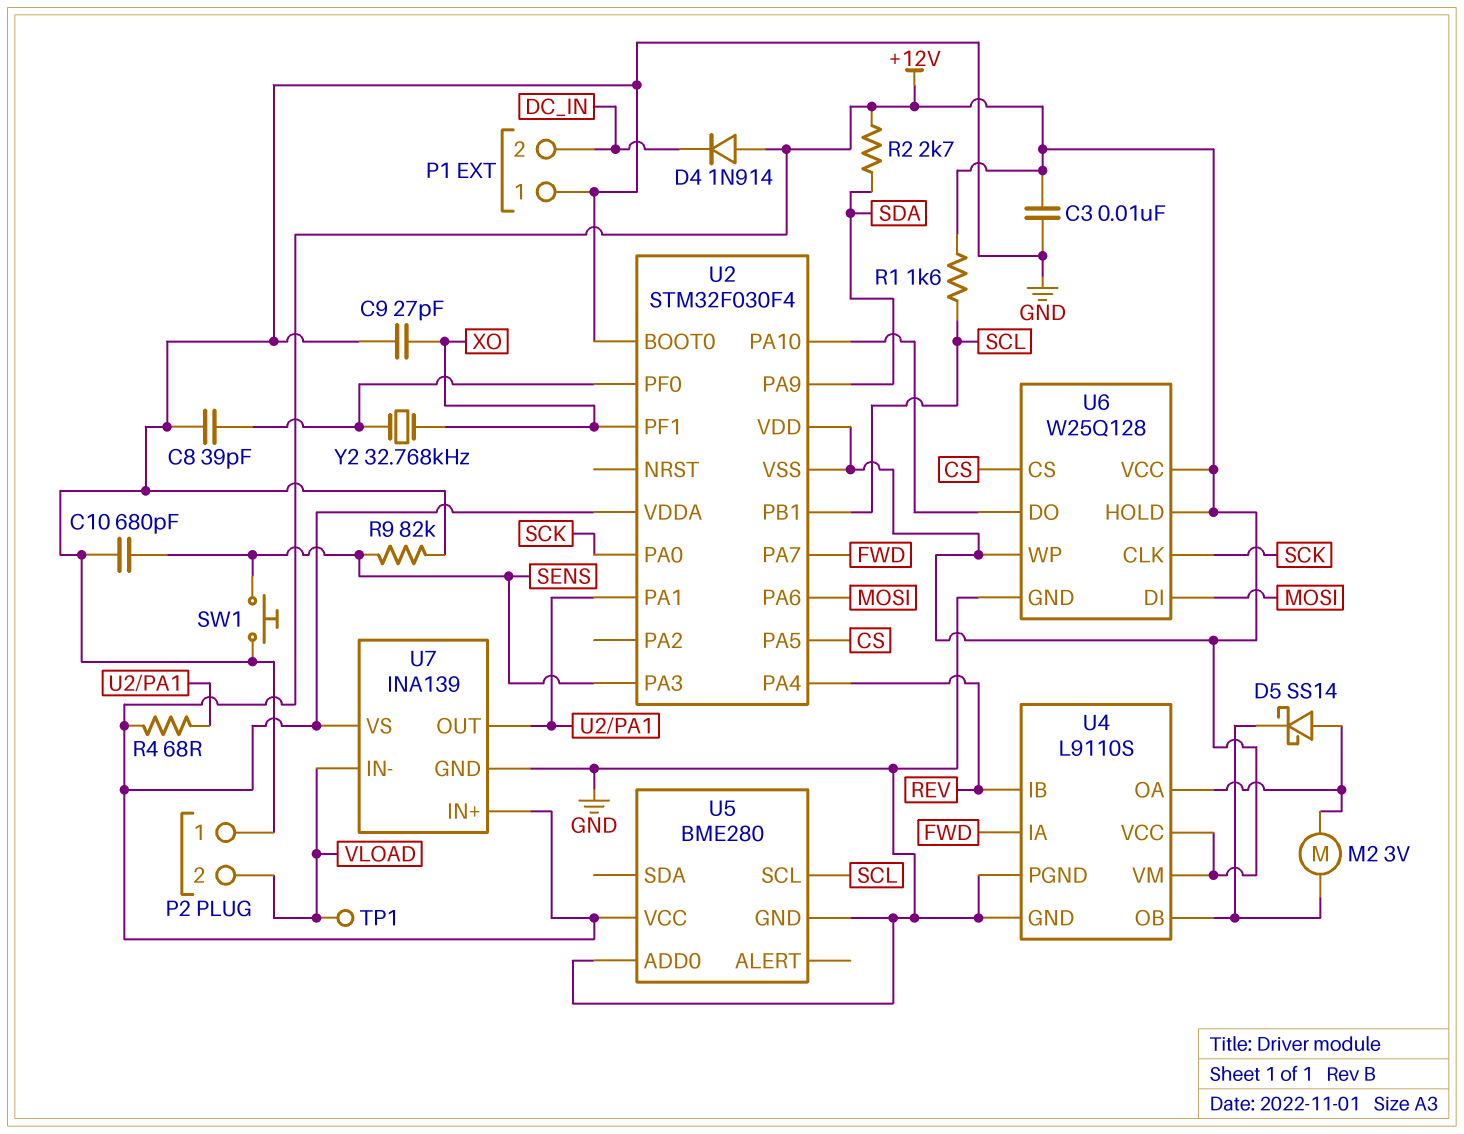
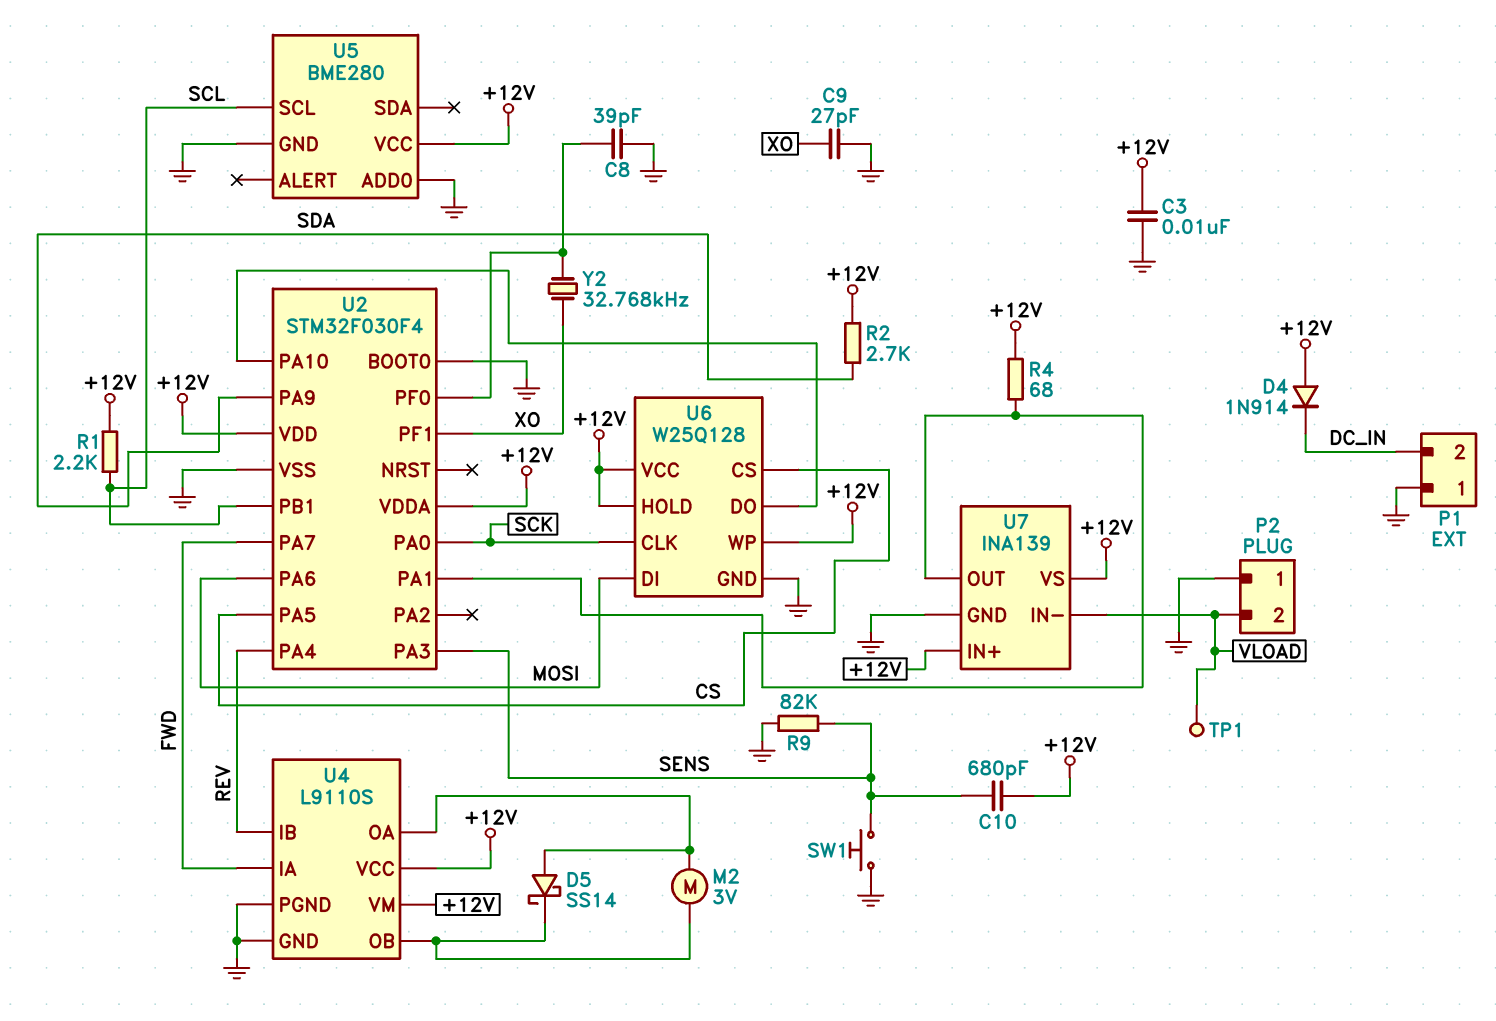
C10: 680pF (GND, SENS) -> 680pF (+12V, SENS)
R1: 1.6k (+12V, SCL) -> 2.2k (+12V, SCL)
U2 pin VSS: +12V -> GND

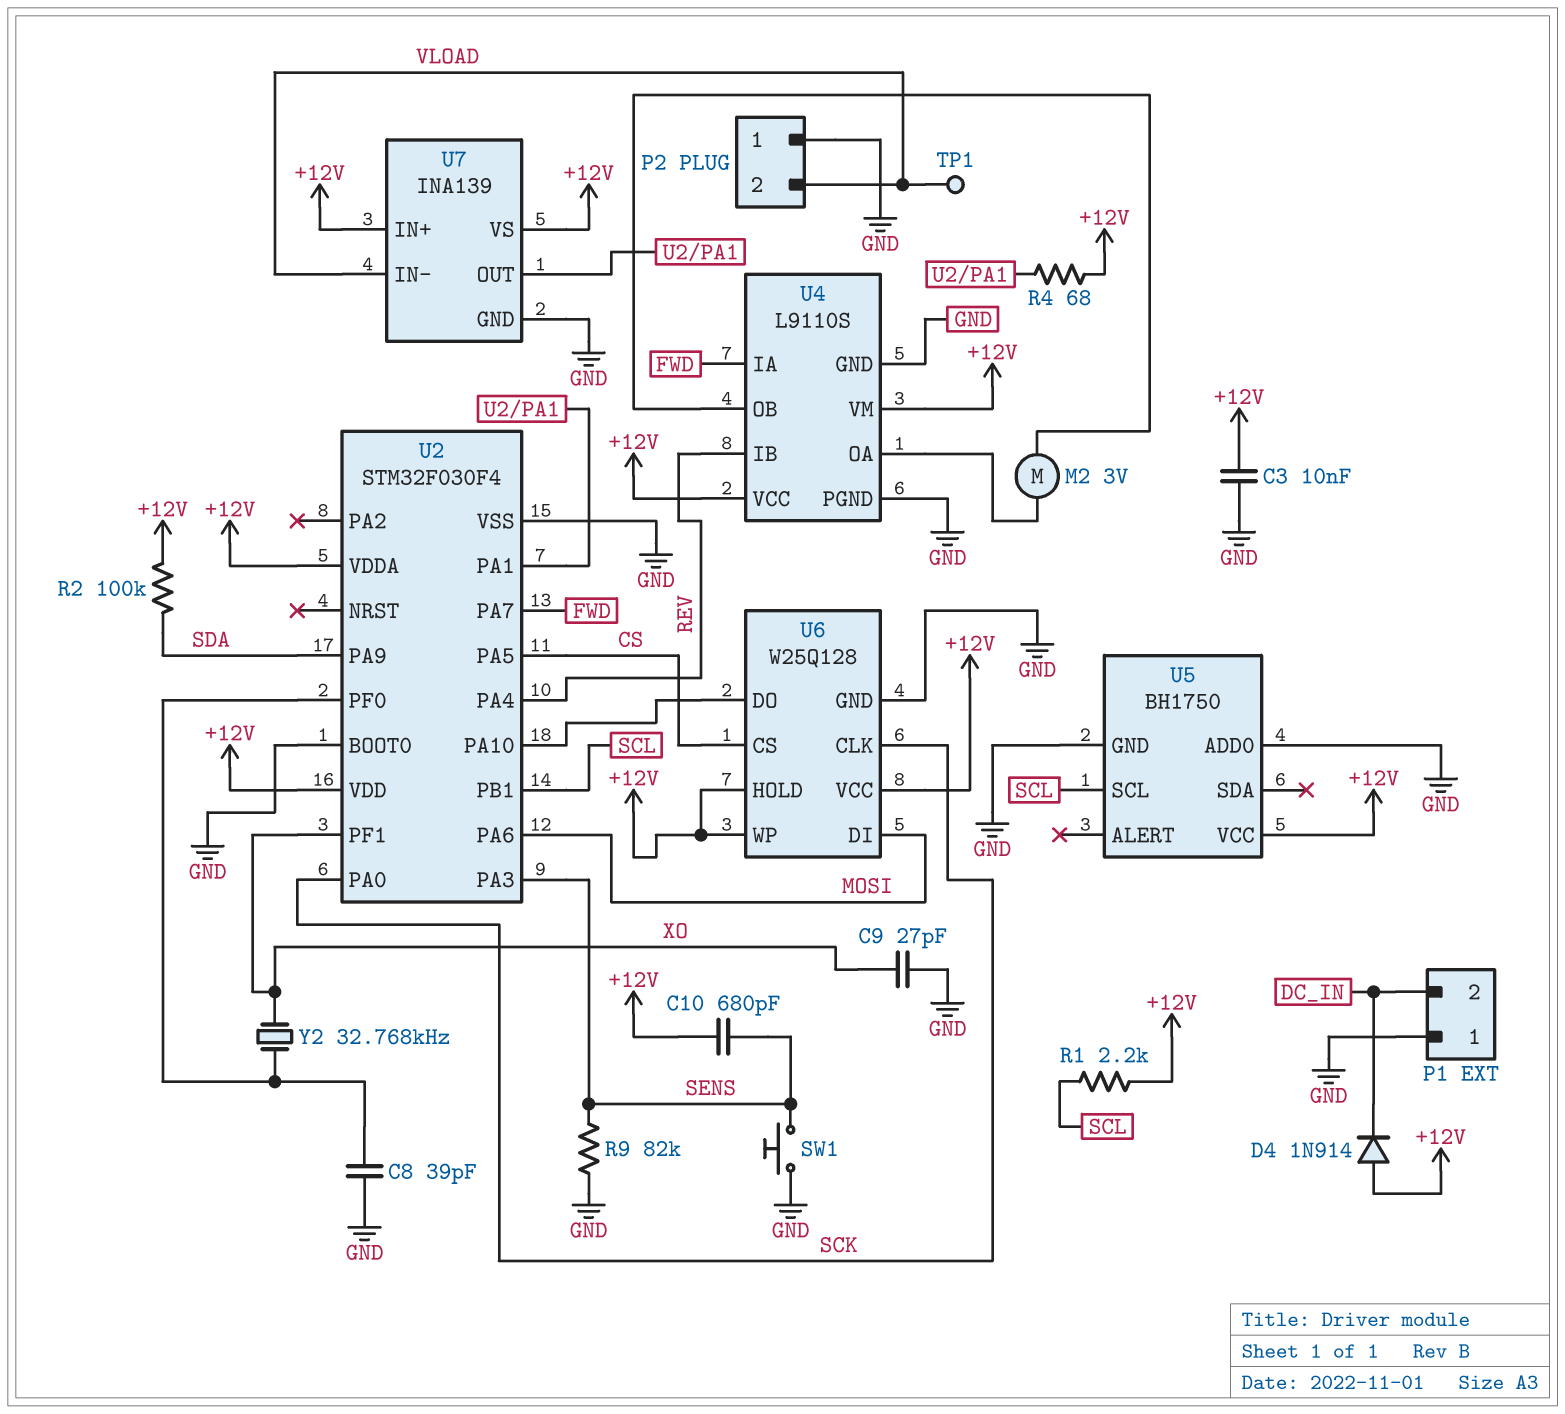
D5: schottky SS14 (A U4/OA, K U4/OB) -> none
R2: 2.7k (+12V, SDA) -> 100k (+12V, SDA)
U5: BME280 -> BH1750

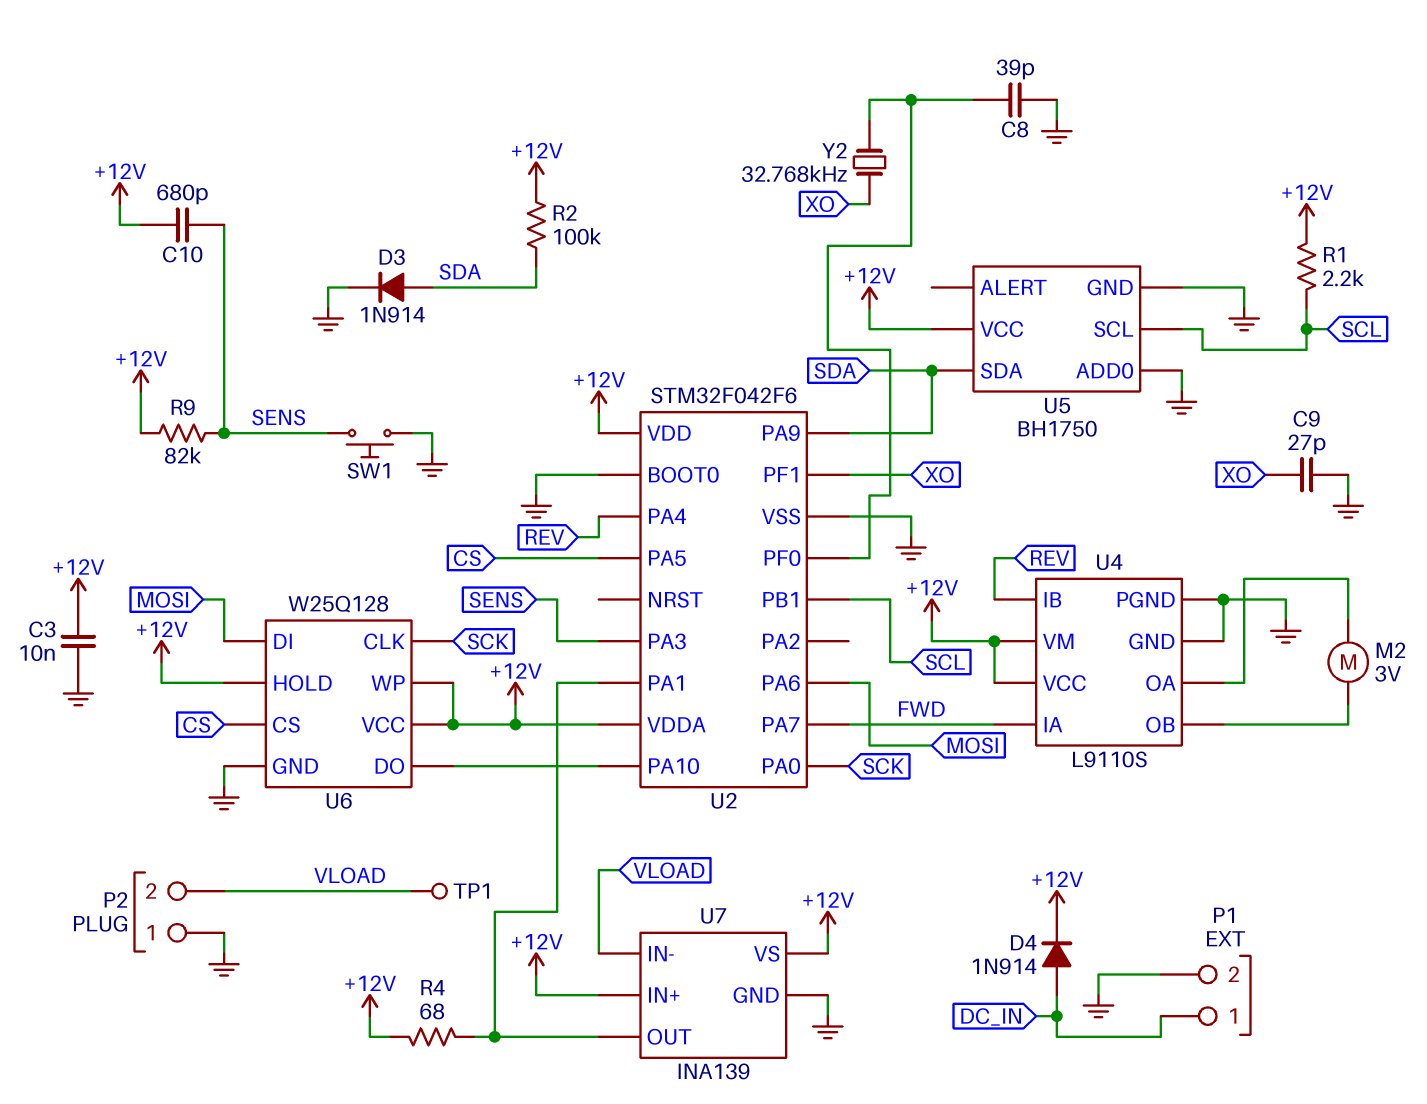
D3: none -> diode 1N914 (A SDA, K GND)
D4: diode 1N914 (A +12V, K DC_IN) -> diode 1N914 (A DC_IN, K +12V)
P1 pin 1: GND -> DC_IN
P1 pin 2: DC_IN -> GND
R9: 82k (GND, SENS) -> 82k (+12V, SENS)
U2: STM32F030F4 -> STM32F042F6
U5 pin SDA: none -> SDA

